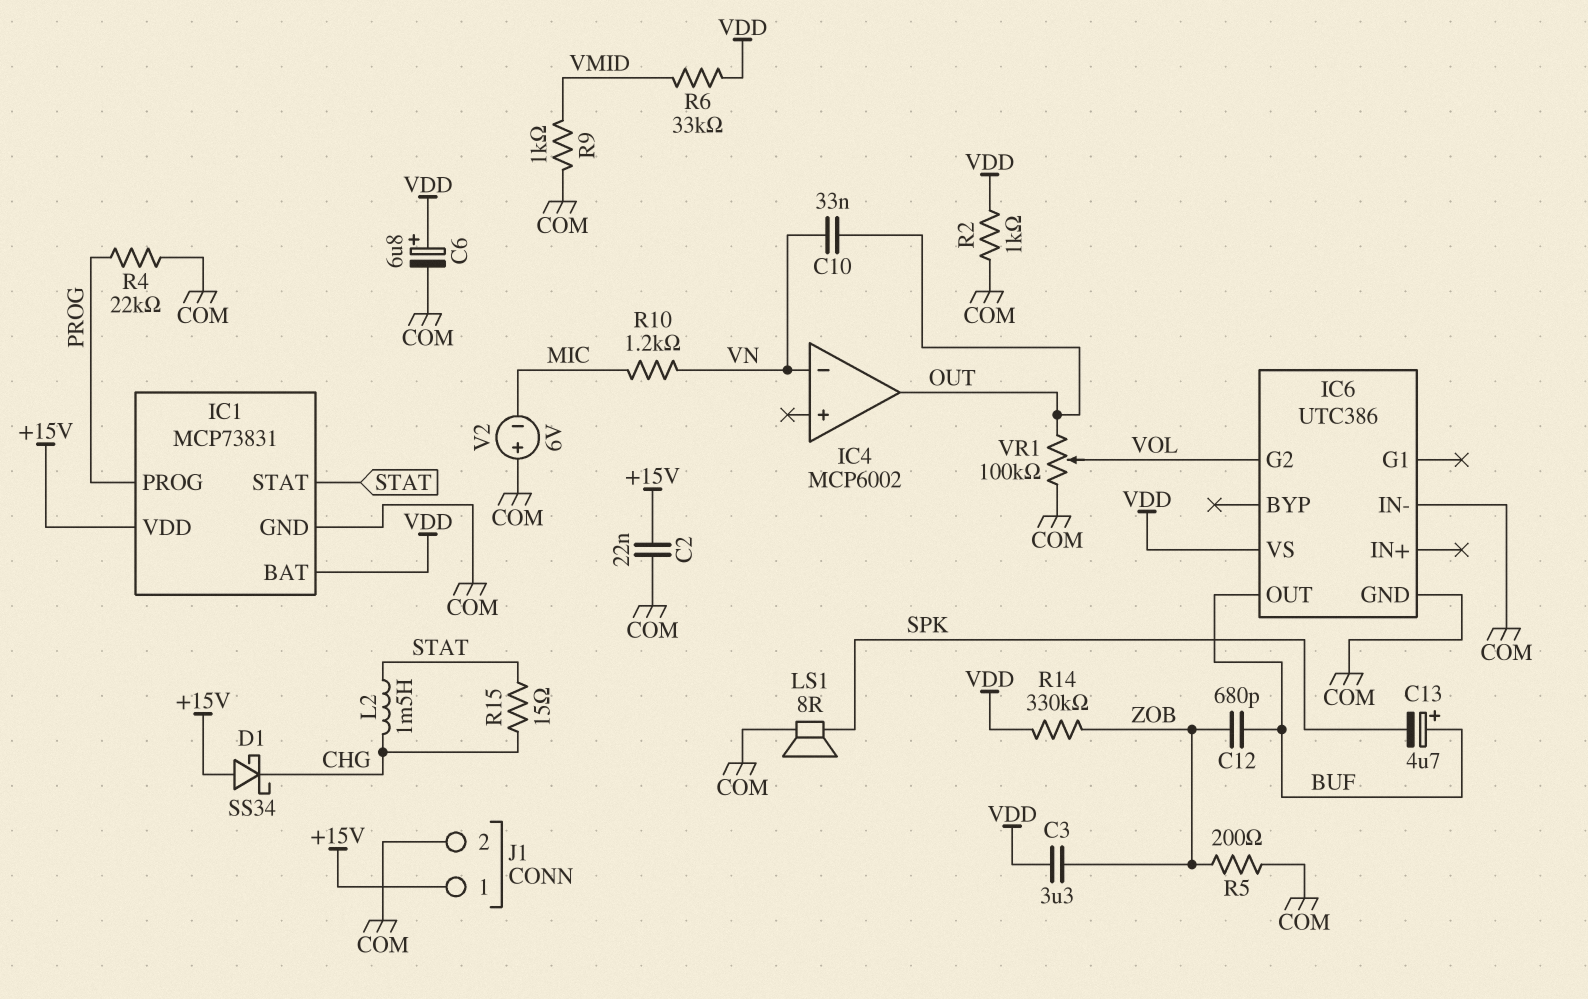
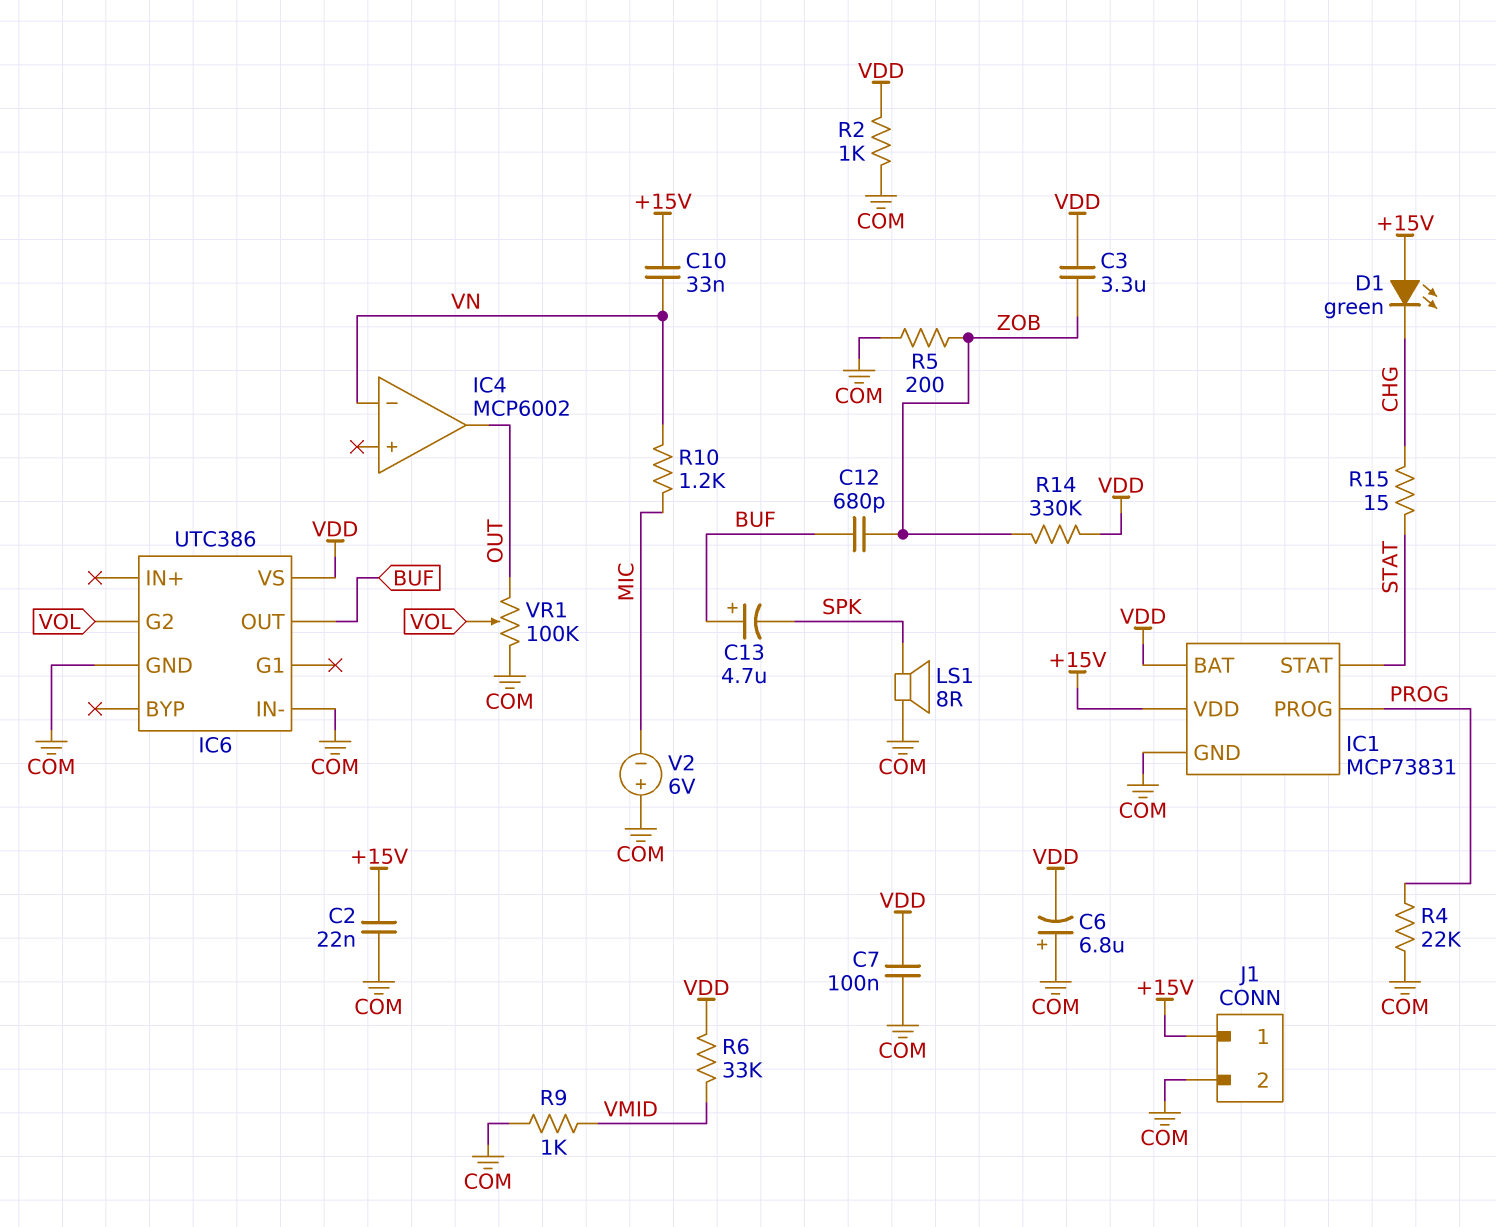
C6: 6.8uF (plus VDD, minus COM) -> 6.8uF (plus COM, minus VDD)
C7: none -> 100nF (COM, VDD)
C10: 33nF (OUT, VN) -> 33nF (+15V, VN)
D1: schottky SS34 (A +15V, K CHG) -> LED green (A +15V, K CHG)
L2: 1.5mH (CHG, STAT) -> none

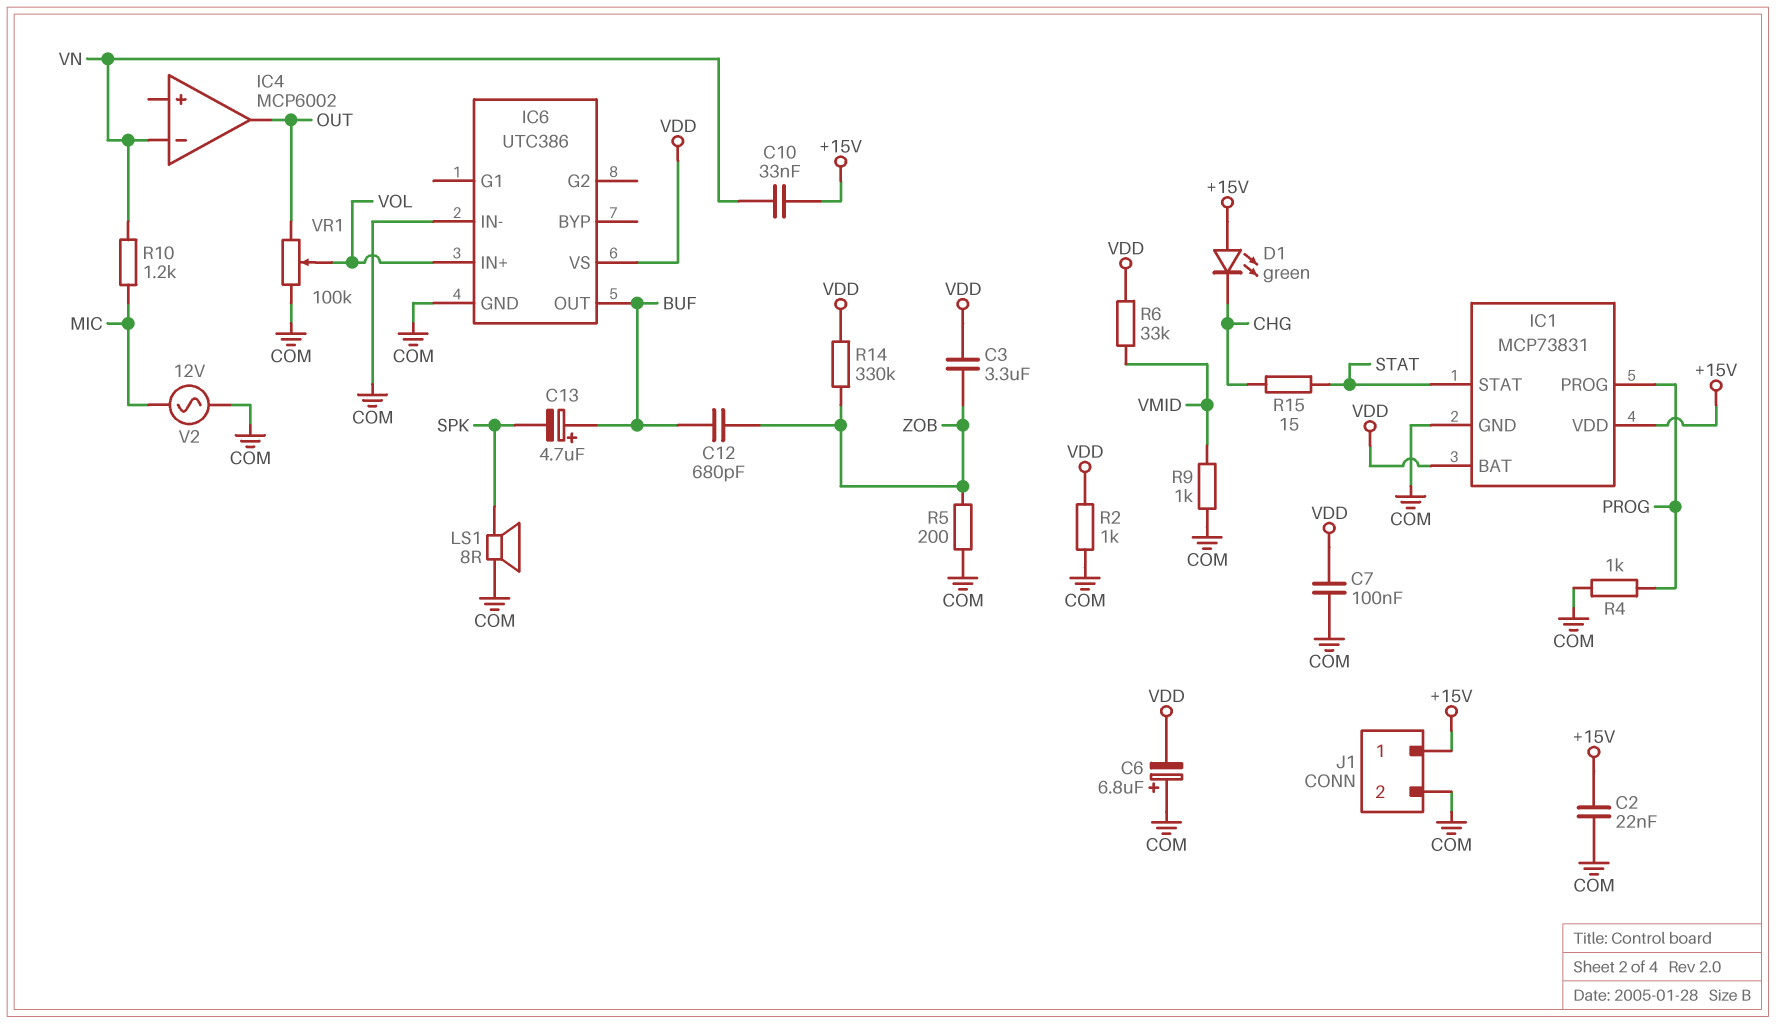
IC6 pin G2: VOL -> none
IC6 pin IN+: none -> VOL
R4: 22k (COM, PROG) -> 1k (COM, PROG)
V2: 6V (plus COM, minus MIC) -> AC 12V (COM, MIC)

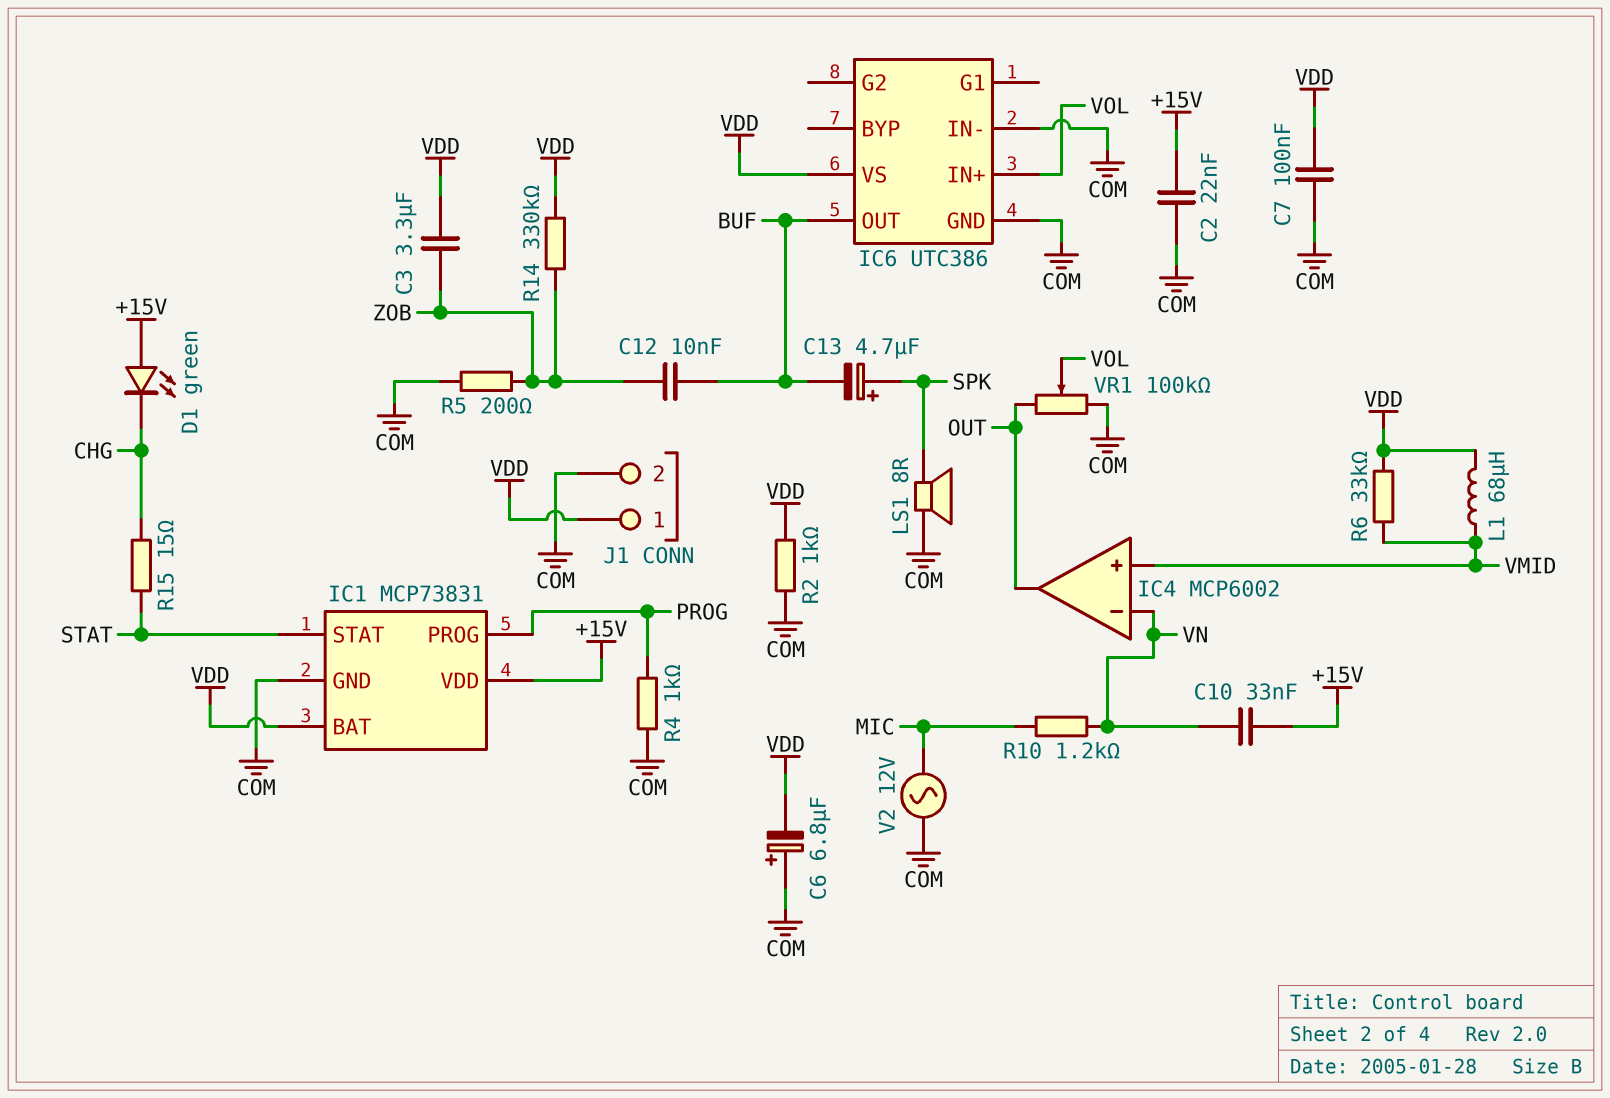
C12: 680pF (BUF, ZOB) -> 10nF (BUF, ZOB)
C13: 4.7uF (plus BUF, minus SPK) -> 4.7uF (plus SPK, minus BUF)
IC4 pin in+: none -> VMID
J1 pin 1: +15V -> VDD
L1: none -> 68uH (VDD, VMID)
R9: 1k (COM, VMID) -> none

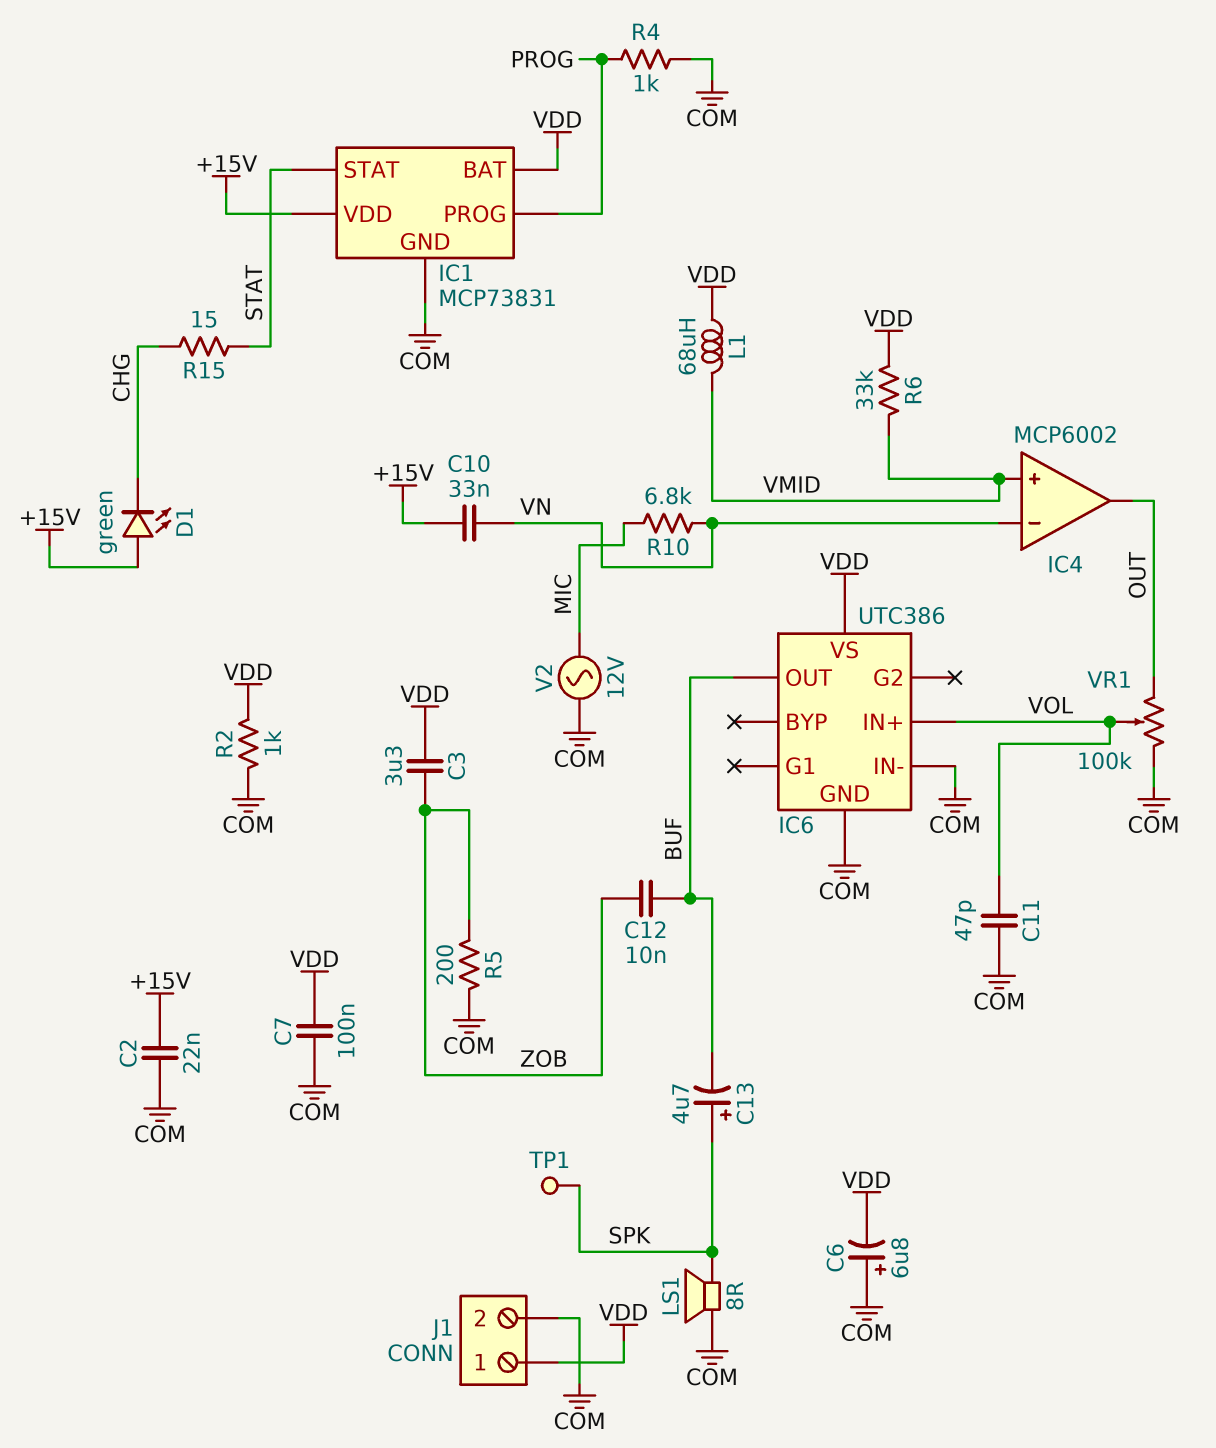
C11: none -> 47pF (COM, VOL)
R10: 1.2k (MIC, VN) -> 6.8k (MIC, VN)
R14: 330k (VDD, ZOB) -> none
TP1: none -> test point (SPK)

